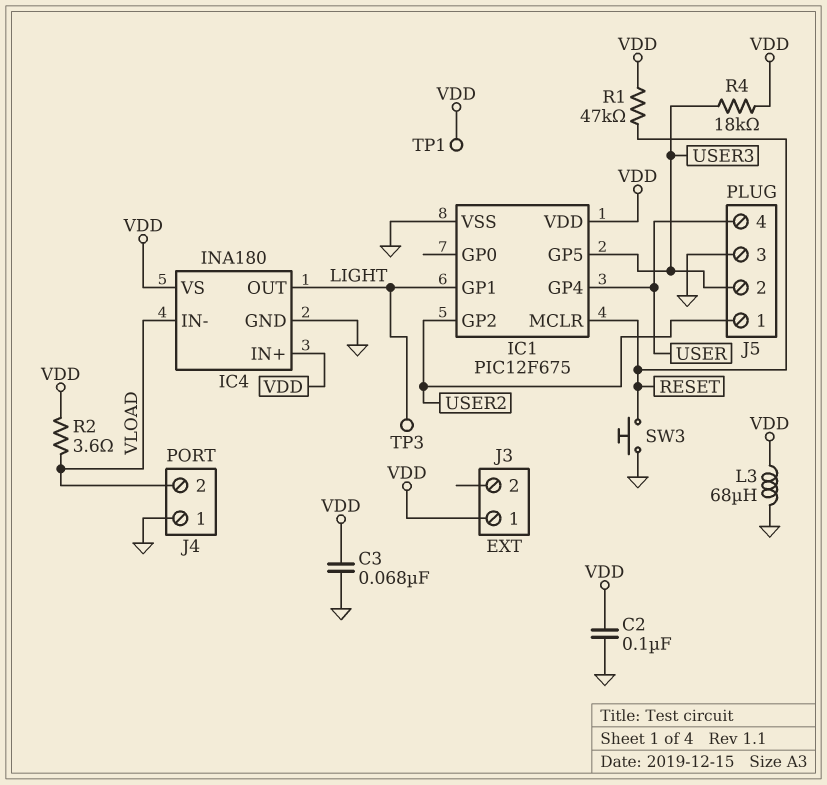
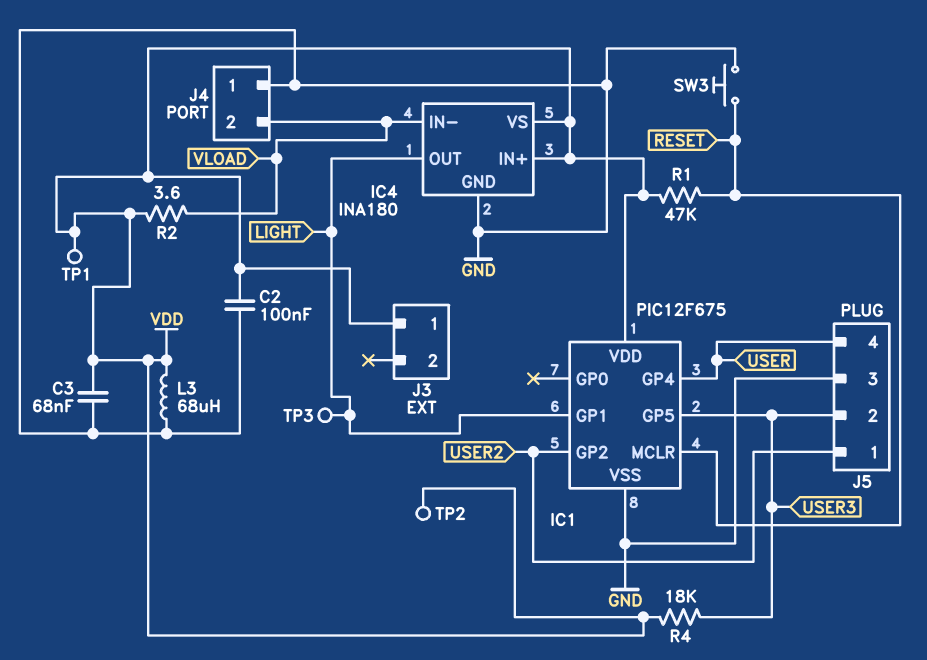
TP2: none -> test point (VDD)

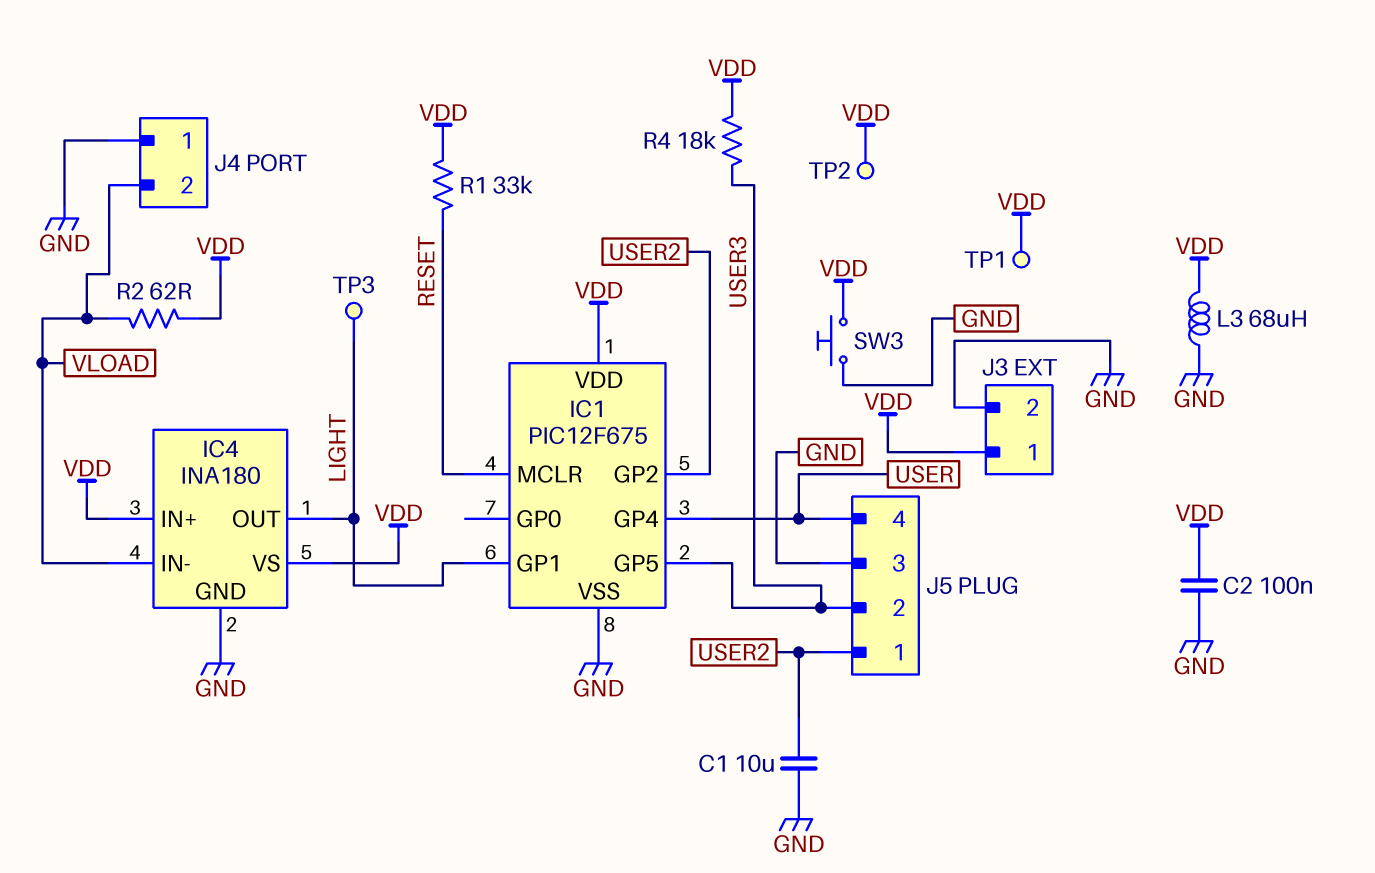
C1: none -> 10uF (GND, USER2)
C3: 68nF (GND, VDD) -> none
J3 pin 2: none -> GND
R1: 47k (RESET, VDD) -> 33k (RESET, VDD)
R2: 3.6 (VDD, VLOAD) -> 62 (VDD, VLOAD)
SW3: button (GND, RESET) -> button (GND, VDD)

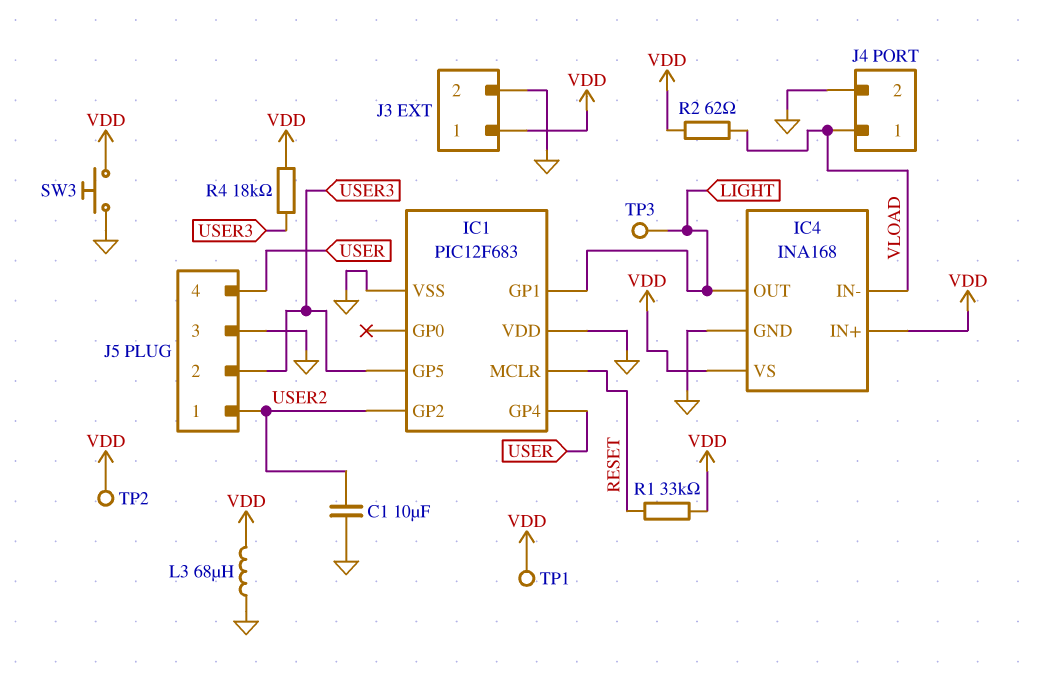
C2: 100nF (GND, VDD) -> none
IC1: PIC12F675 -> PIC12F683
IC1 pin VDD: VDD -> GND
IC4: INA180 -> INA168
J4 pin 1: GND -> VLOAD
J4 pin 2: VLOAD -> GND

